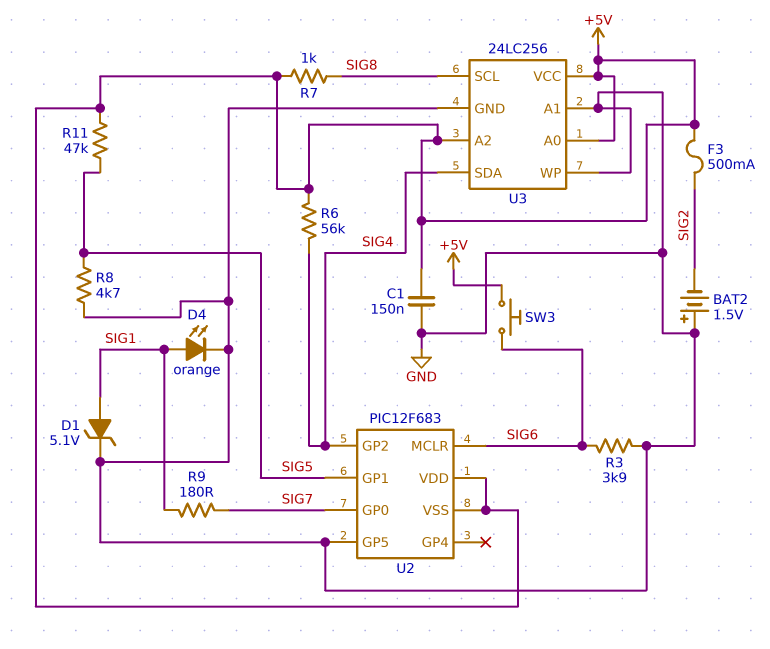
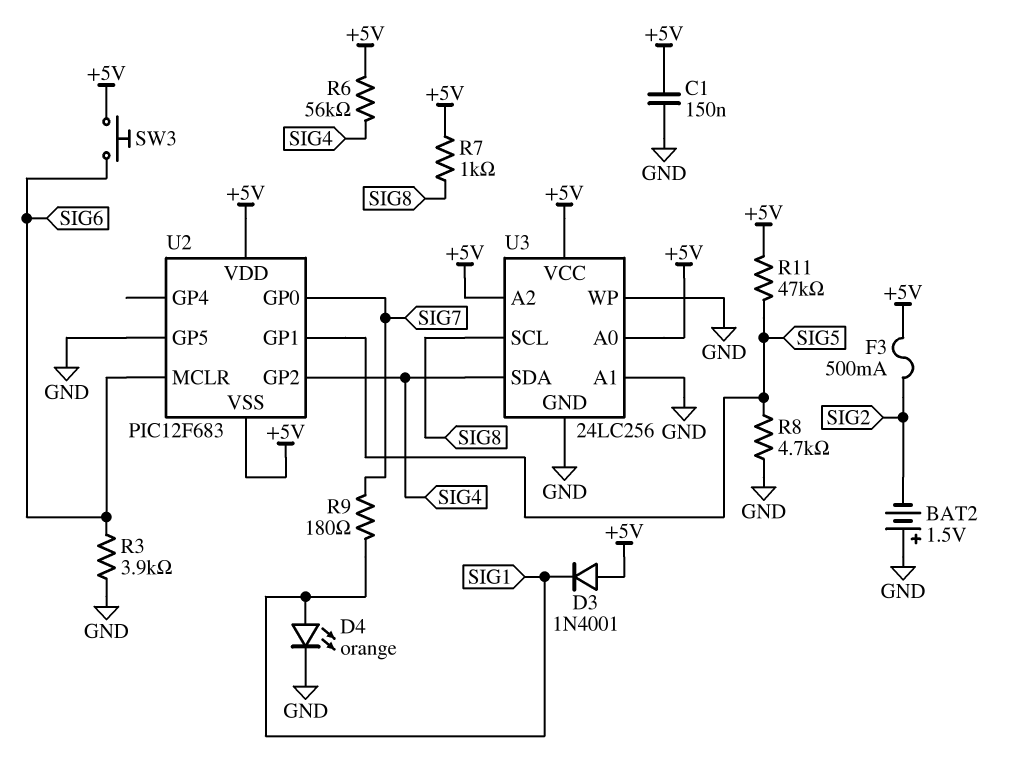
D1: zener 5.1V (A SIG1, K GND) -> none
D3: none -> diode 1N4001 (A +5V, K SIG1)

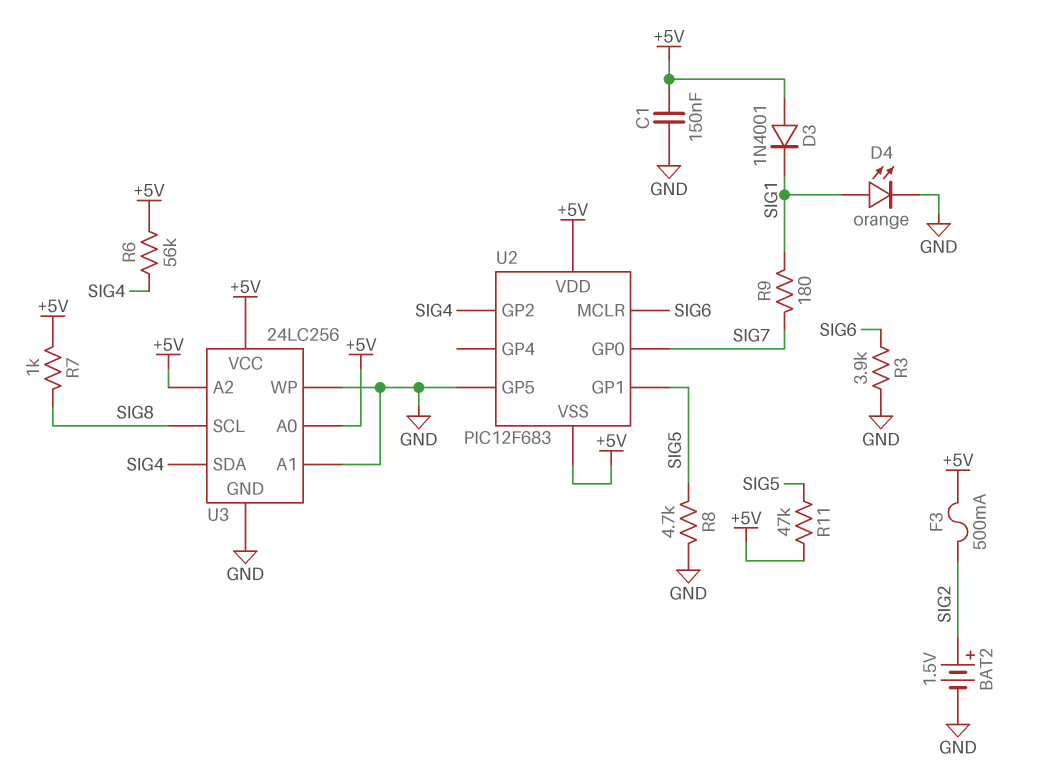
BAT2: 1.5V (plus GND, minus SIG2) -> 1.5V (plus SIG2, minus GND)
SW3: button (+5V, SIG6) -> none

